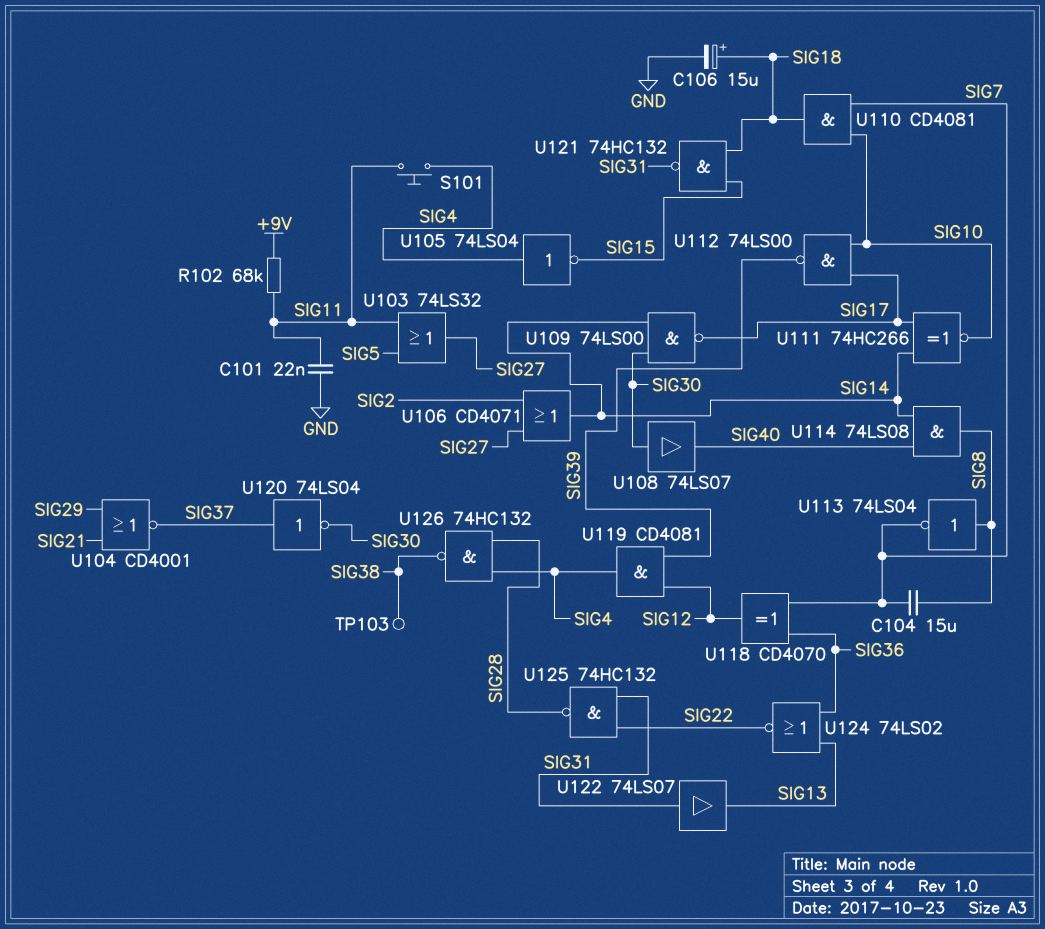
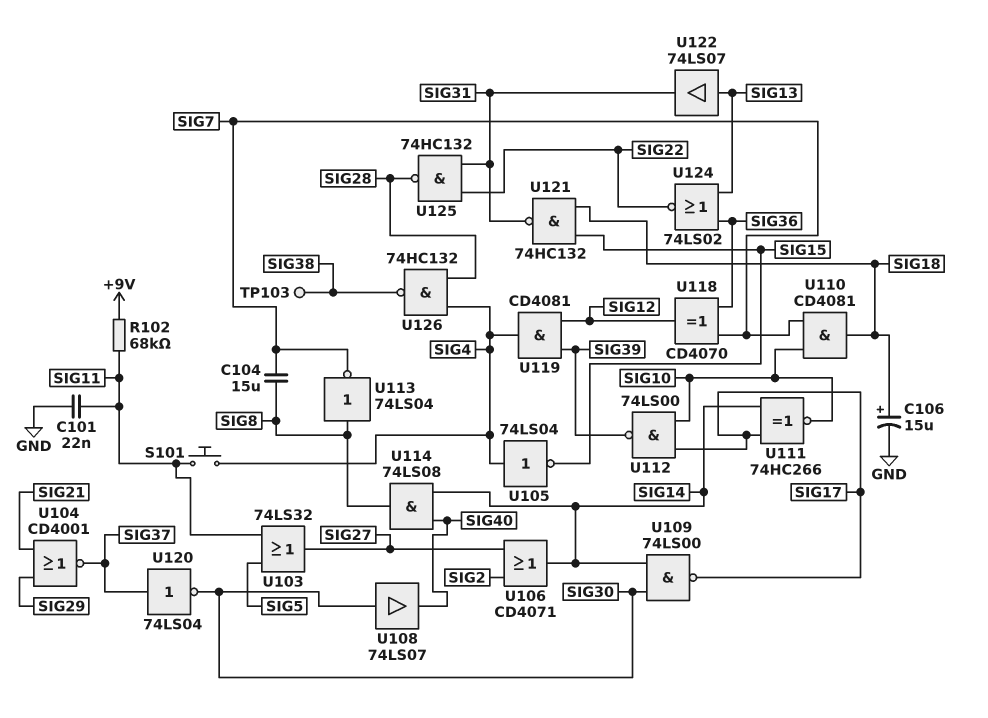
U122: buffer 74LS07 (in SIG31, out SIG13) -> buffer 74LS07 (in SIG13, out SIG31)

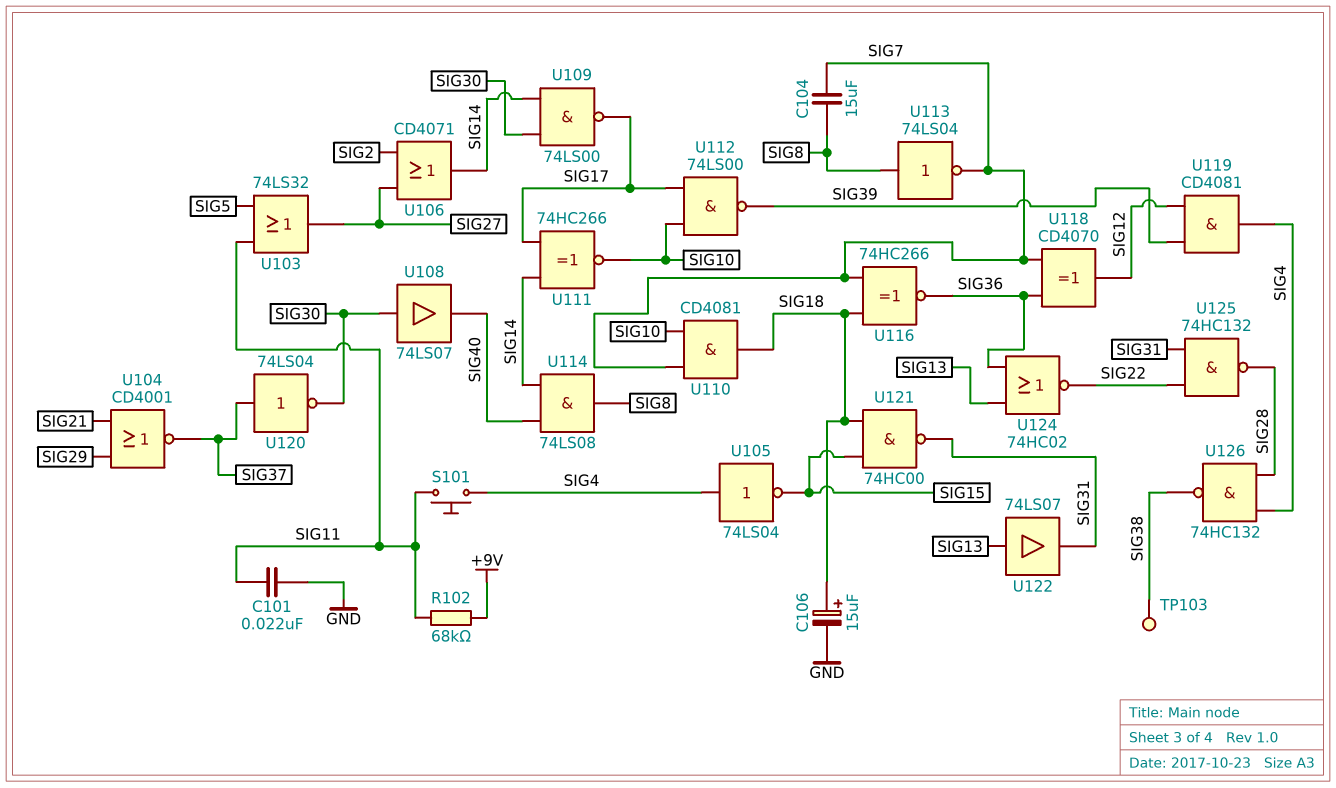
U116: none -> XNOR 74HC266 (in SIG7, in SIG18, out SIG36)
U121: NAND 74HC132 (in SIG15, in SIG18, out SIG31) -> NAND 74HC00 (in SIG15, in SIG18, out SIG31)
U124: NOR 74LS02 (in SIG13, in SIG36, out SIG22) -> NOR 74HC02 (in SIG13, in SIG36, out SIG22)

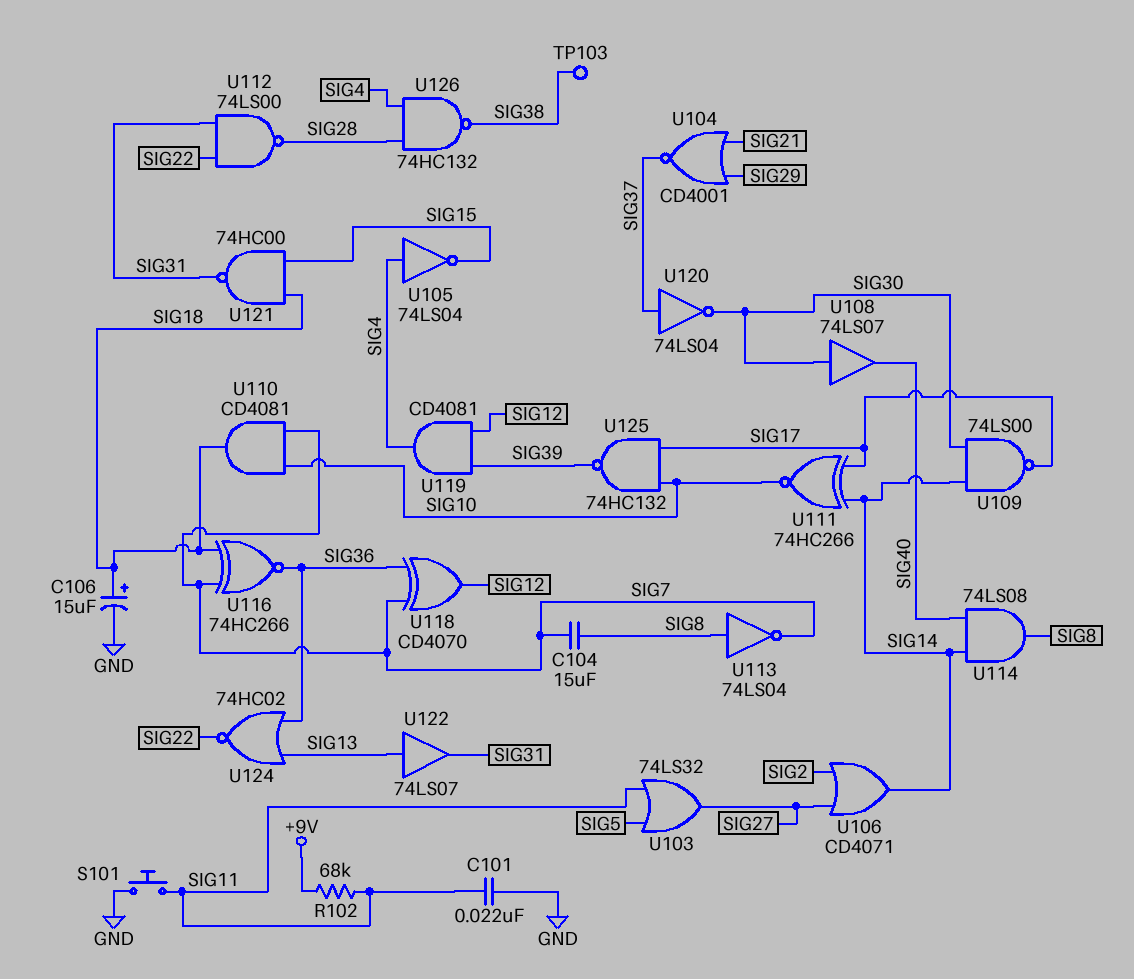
S101: button (SIG4, SIG11) -> button (GND, SIG11)
U112: NAND 74LS00 (in SIG10, in SIG17, out SIG39) -> NAND 74LS00 (in SIG22, in SIG31, out SIG28)
U125: NAND 74HC132 (in SIG22, in SIG31, out SIG28) -> NAND 74HC132 (in SIG10, in SIG17, out SIG39)

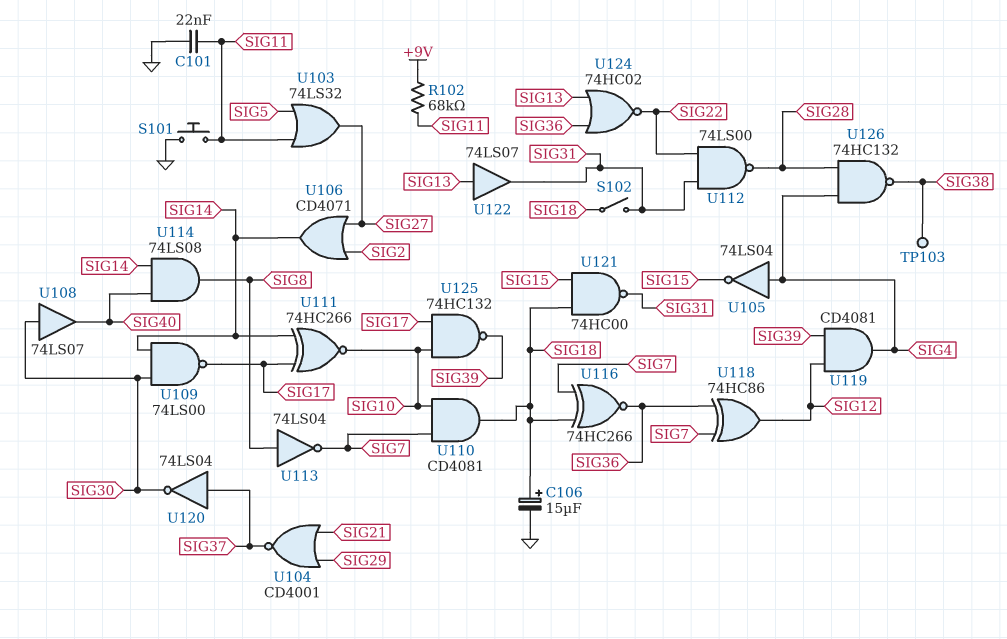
C104: 15uF (SIG7, SIG8) -> none
S102: none -> switch (SIG18, SIG31)
U118: XOR CD4070 (in SIG7, in SIG36, out SIG12) -> XOR 74HC86 (in SIG7, in SIG36, out SIG12)

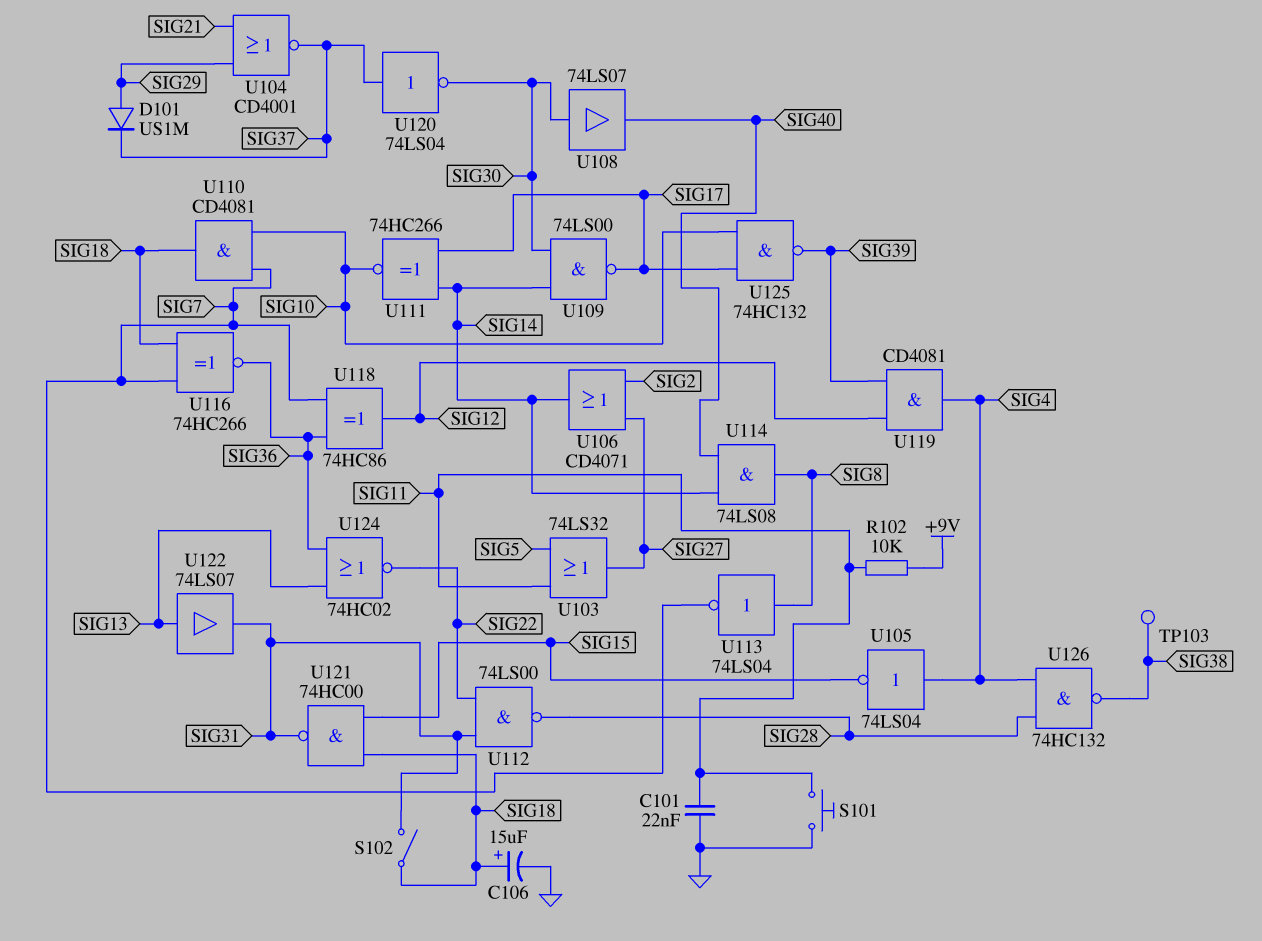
D101: none -> diode US1M (A SIG29, K SIG37)
R102: 68k (+9V, SIG11) -> 10k (+9V, SIG11)

